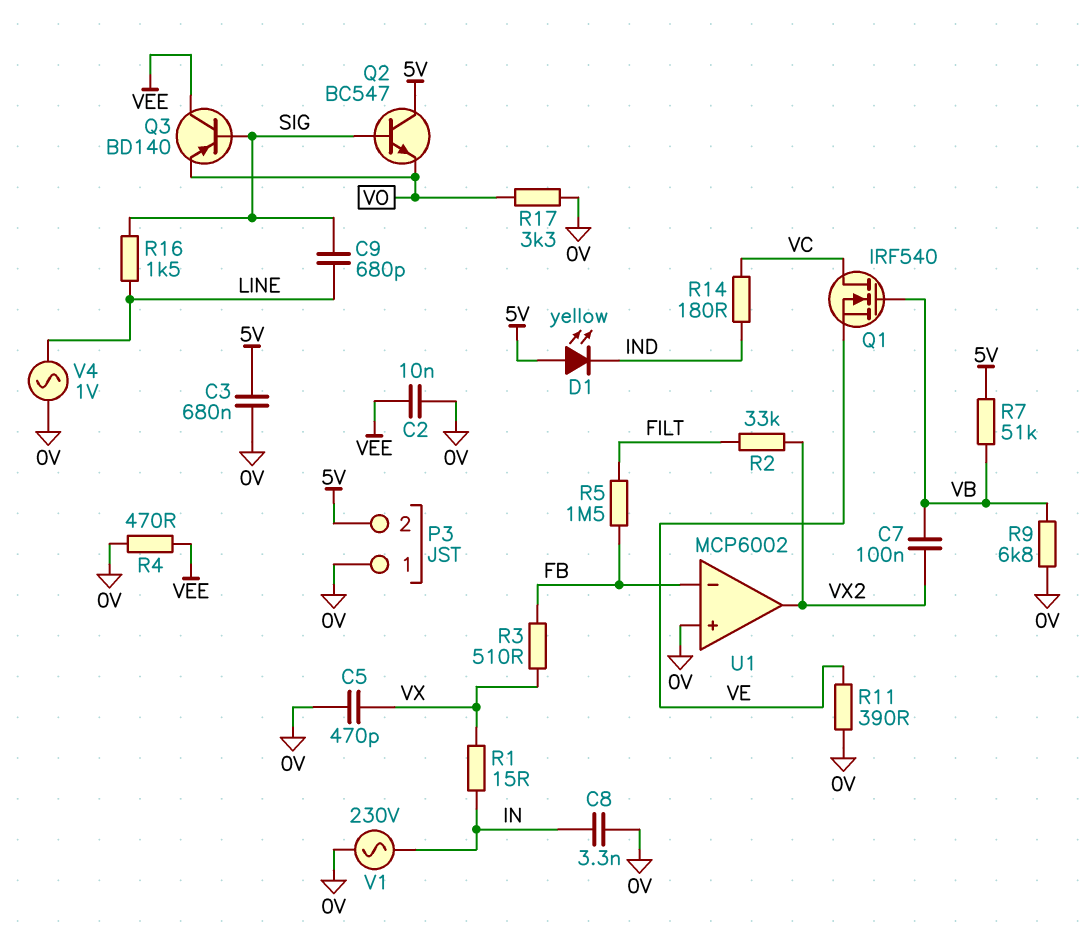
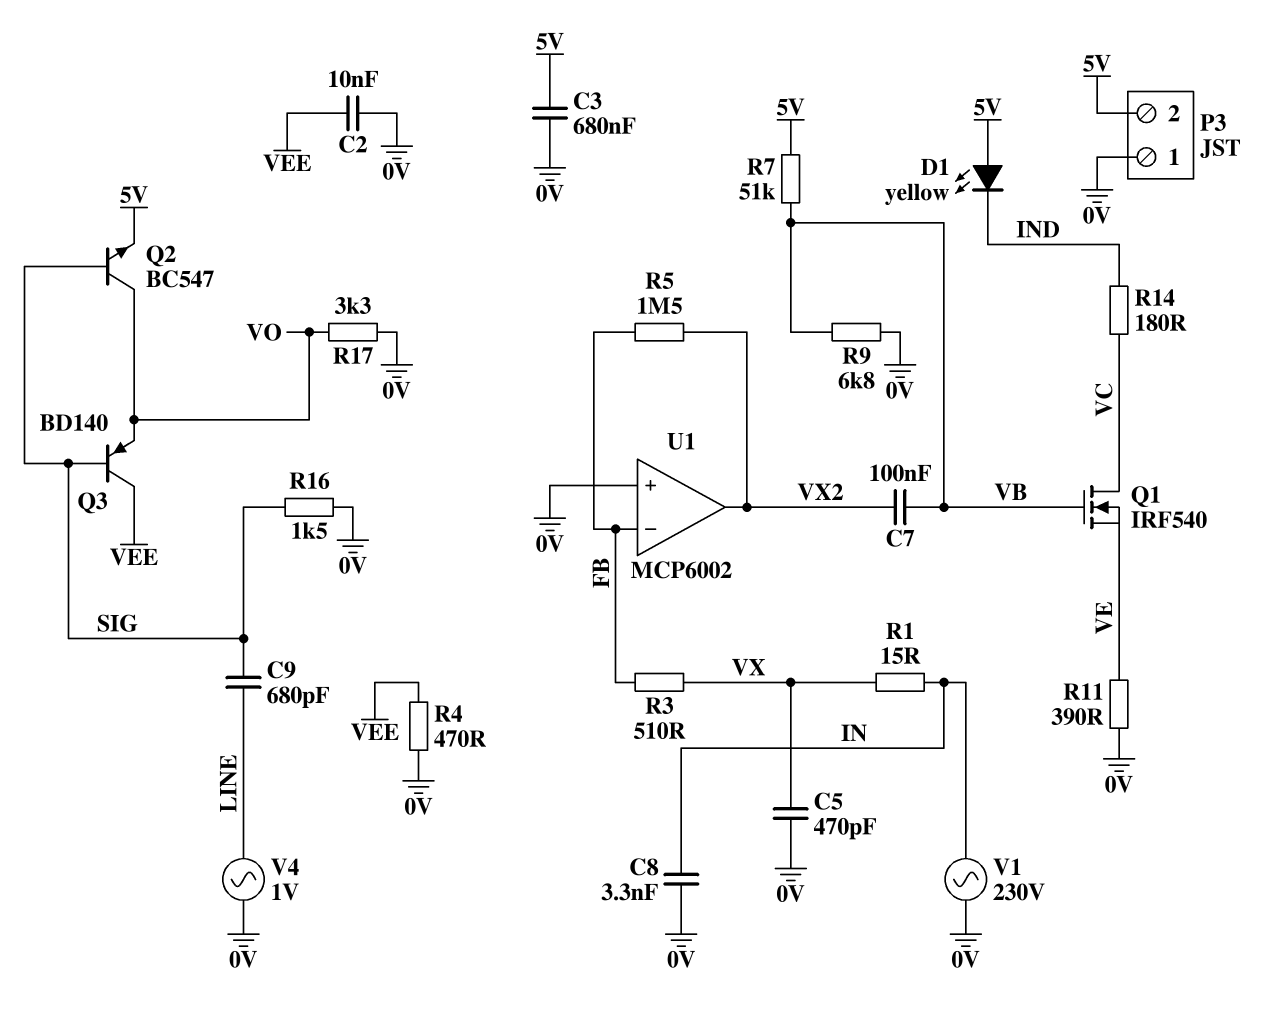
Q2: NPN BC547 (B SIG, C 5V, E VO) -> NPN BC547 (B SIG, C VO, E 5V)
R2: 33k (FILT, VX2) -> none
R5: 1.5M (FB, FILT) -> 1.5M (FB, VX2)
R16: 1.5k (LINE, SIG) -> 1.5k (0V, SIG)

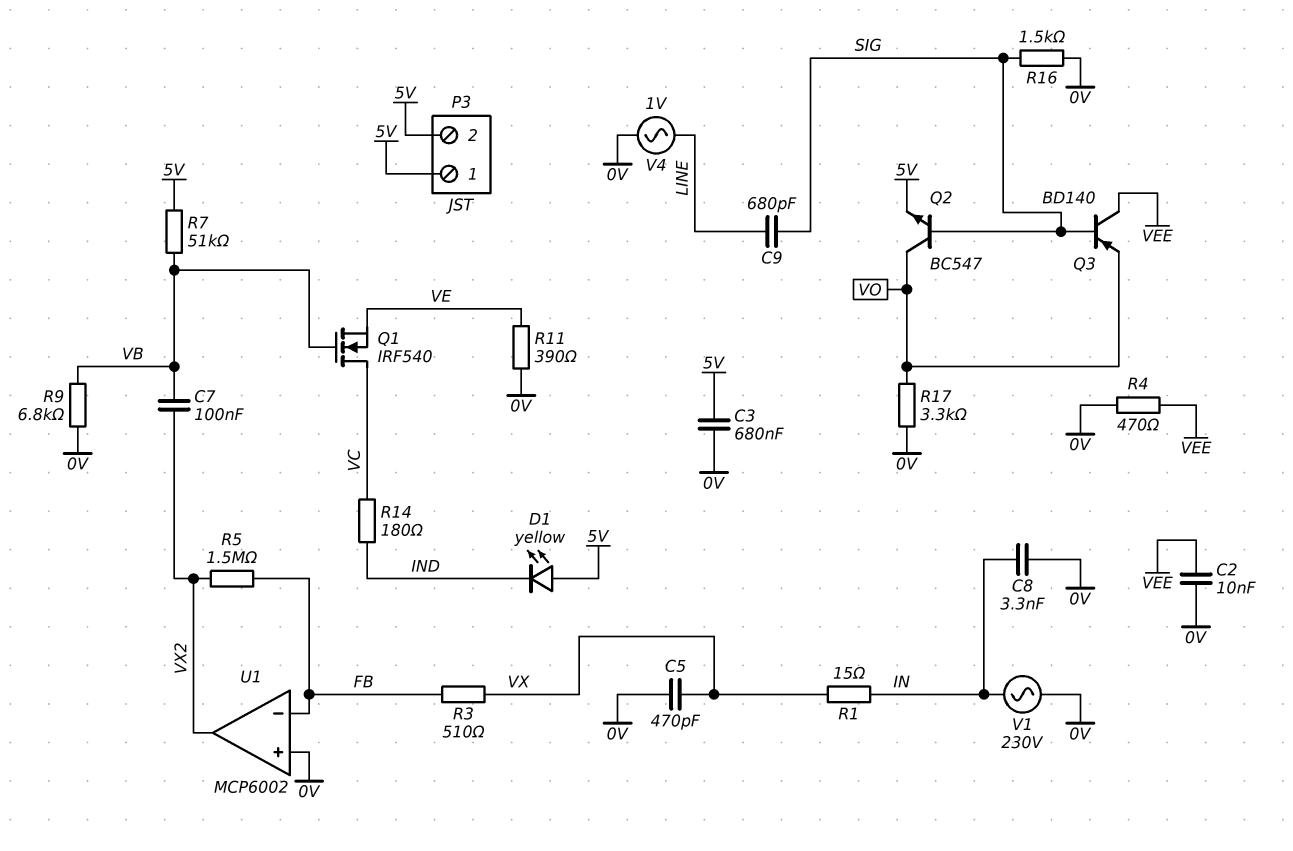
P3 pin 1: 0V -> 5V

